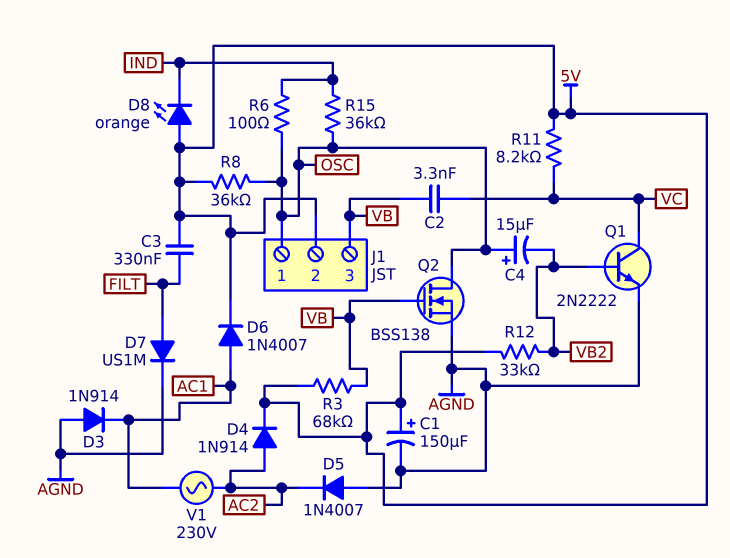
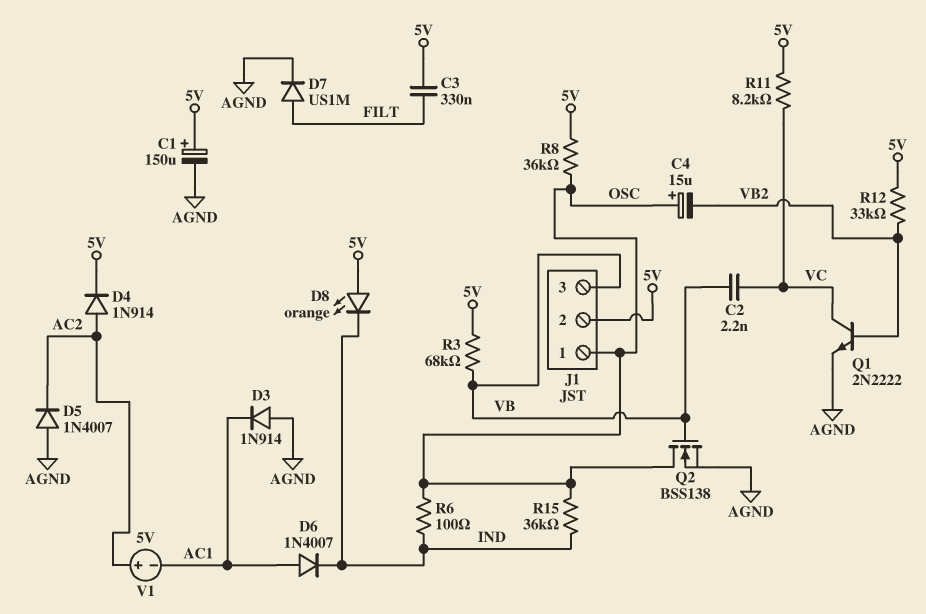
C2: 3.3nF (VB, VC) -> 2.2nF (VB, VC)
D6: diode 1N4007 (A AC1, K 5V) -> diode 1N4007 (A AC1, K IND)
V1: AC 230V (AC1, AC2) -> 5V (plus AC2, minus AC1)

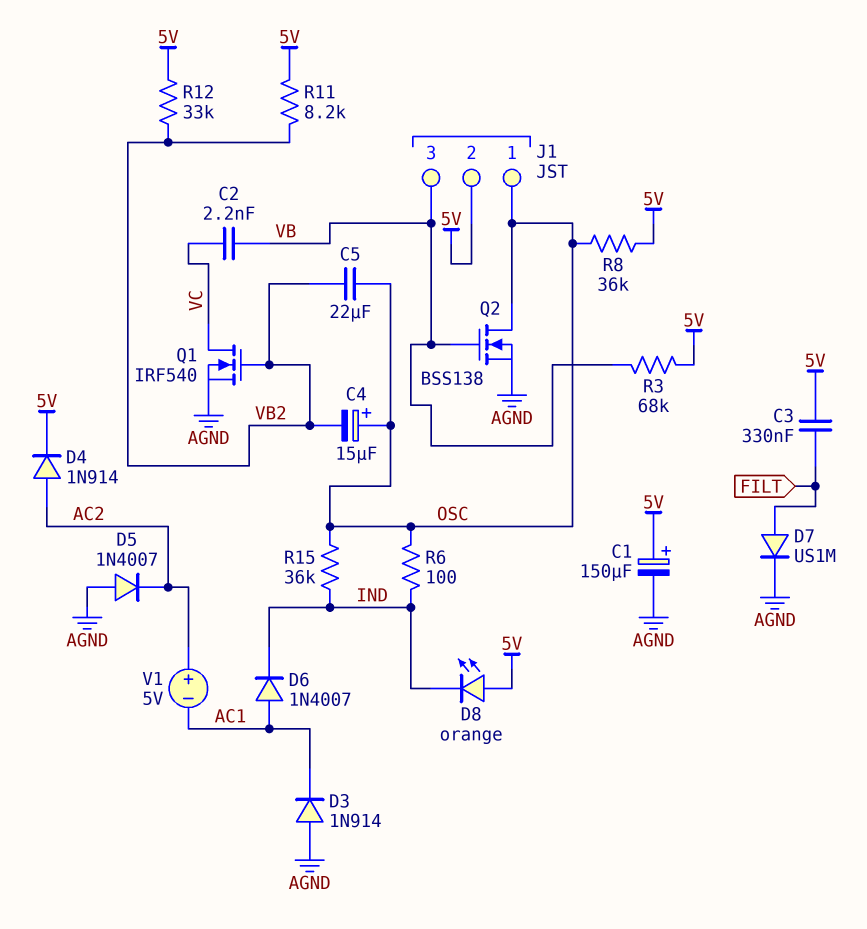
C5: none -> 22uF (OSC, VB2)
Q1: NPN 2N2222 (B VB2, C VC, E AGND) -> NMOS IRF540 (G VB2, D VC, S AGND)
R11: 8.2k (5V, VC) -> 8.2k (5V, VB2)

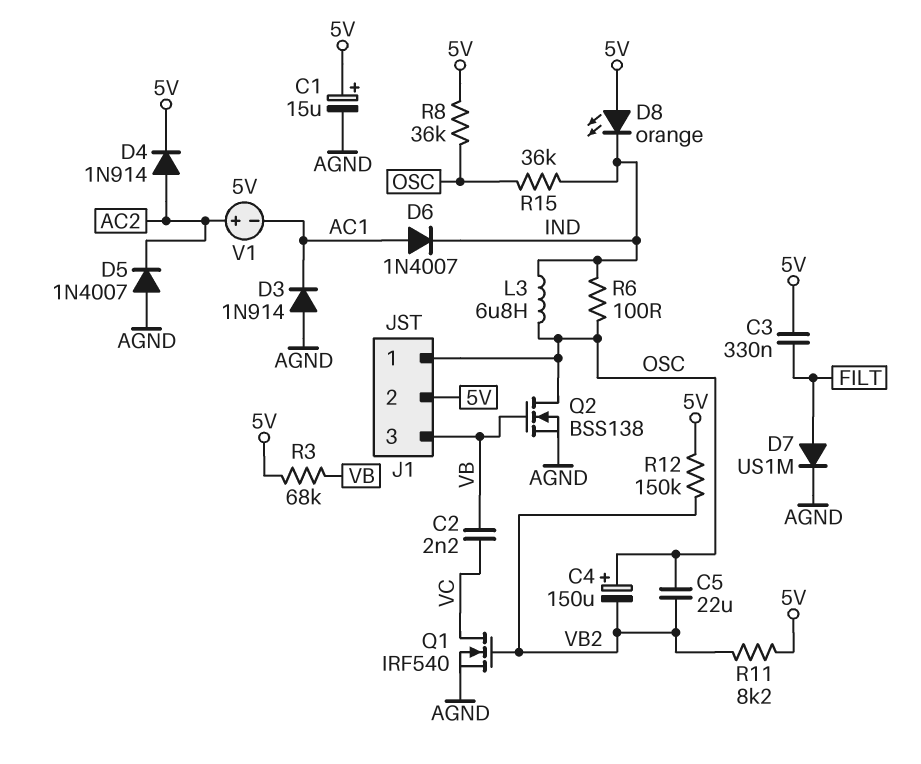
C1: 150uF (plus 5V, minus AGND) -> 15uF (plus 5V, minus AGND)
C4: 15uF (plus OSC, minus VB2) -> 150uF (plus OSC, minus VB2)
L3: none -> 6.8uH (IND, OSC)
R12: 33k (5V, VB2) -> 150k (5V, VB2)

